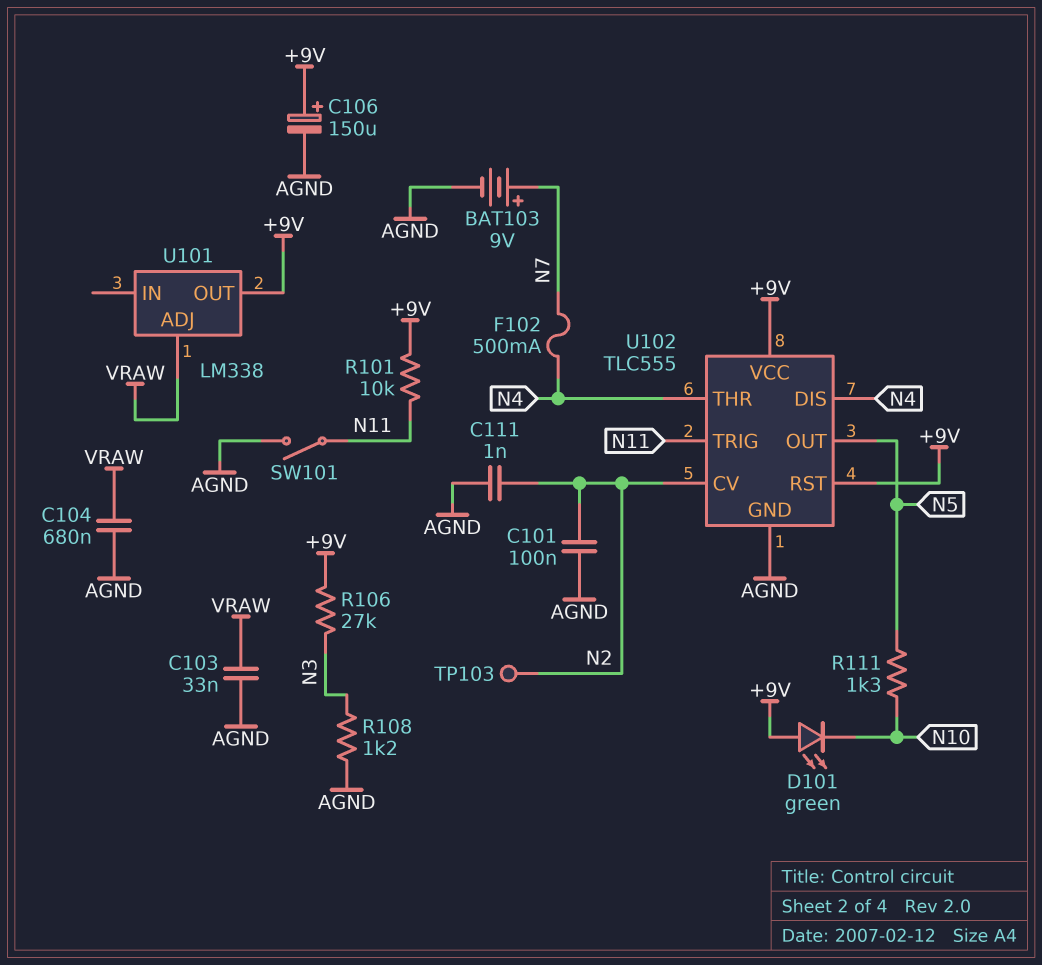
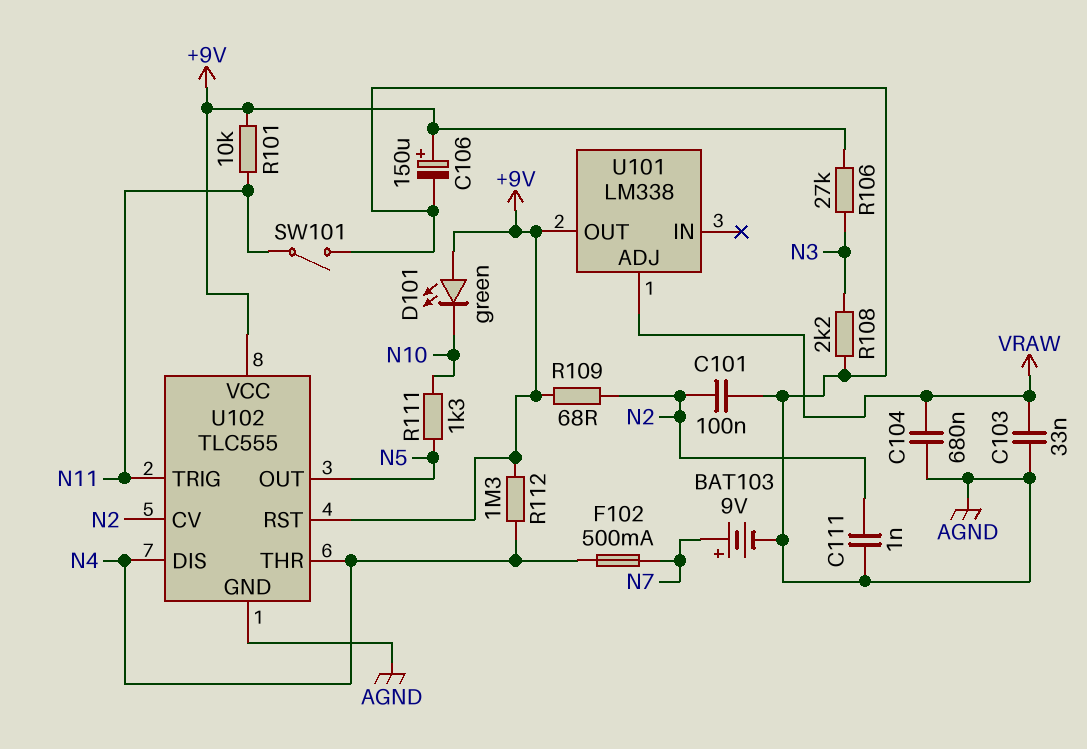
R108: 1.2k (AGND, N3) -> 2.2k (AGND, N3)
R109: none -> 68 (+9V, N2)
R112: none -> 1.3M (+9V, N4)
TP103: test point (N2) -> none

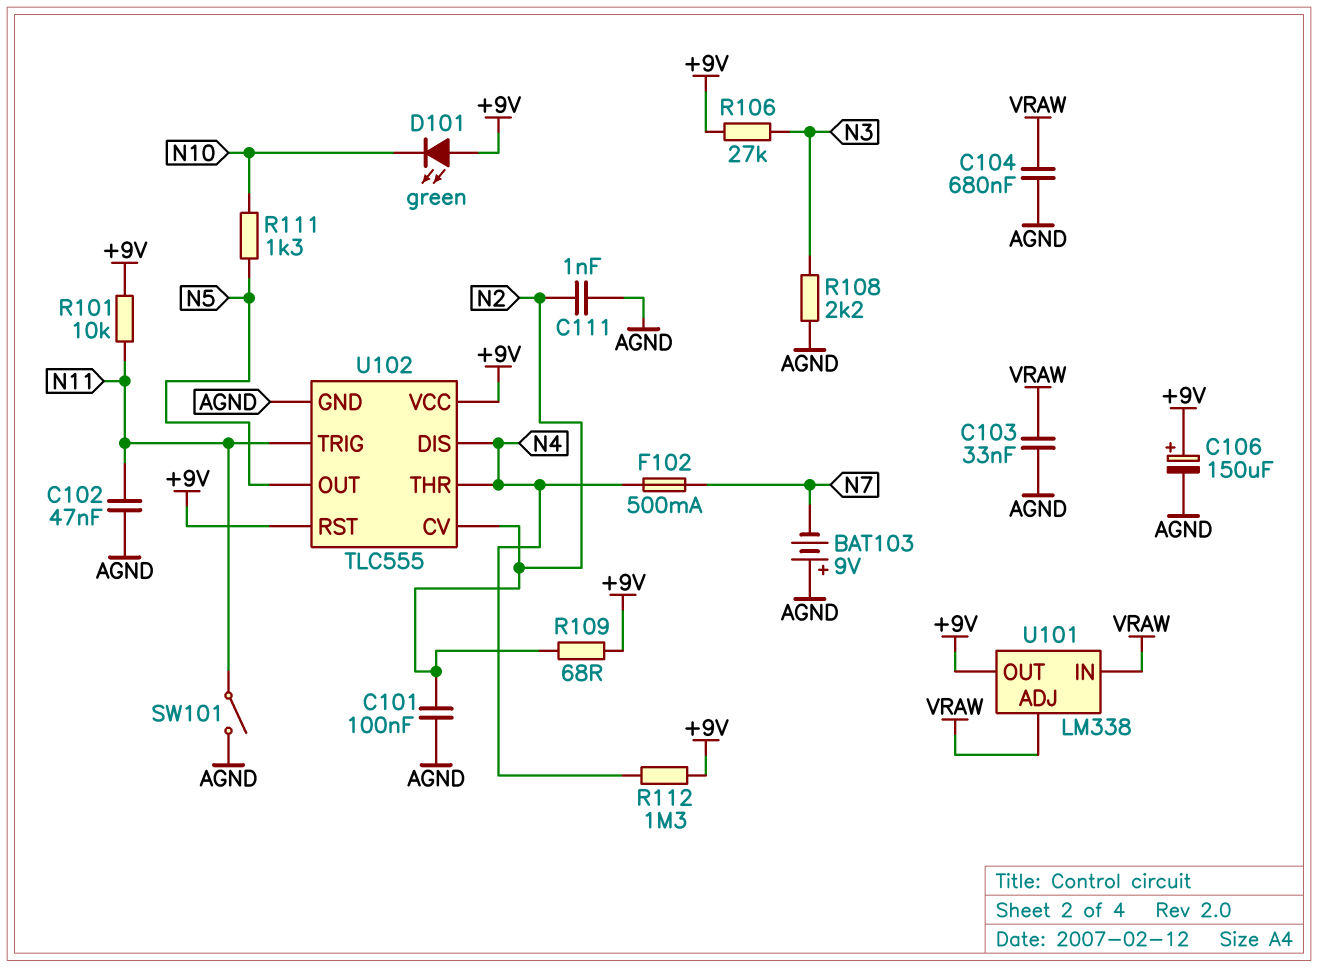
BAT103: 9V (plus N7, minus AGND) -> 9V (plus AGND, minus N7)
C102: none -> 47nF (AGND, N11)
U101 pin IN: none -> VRAW

